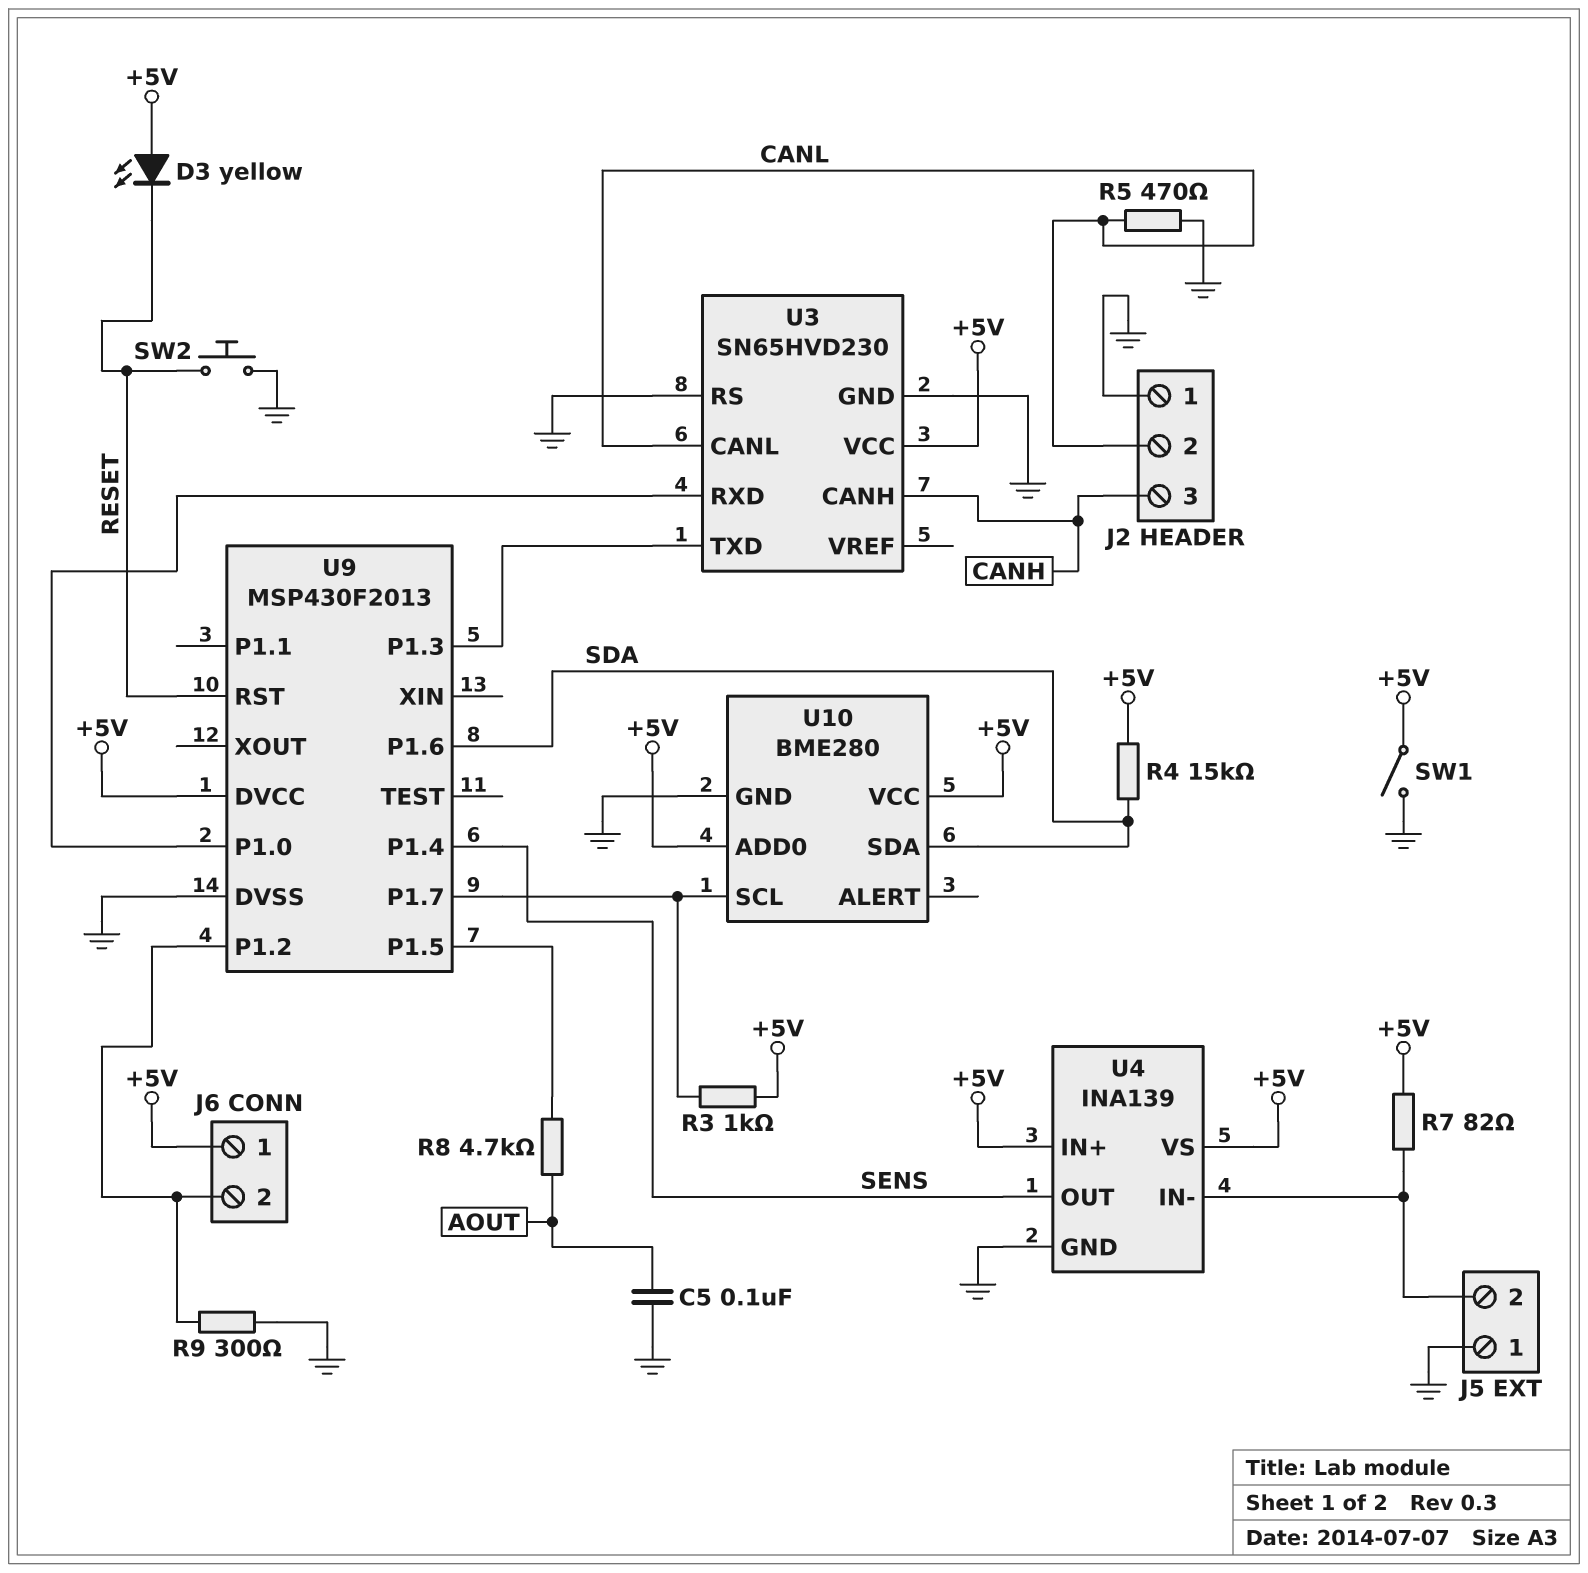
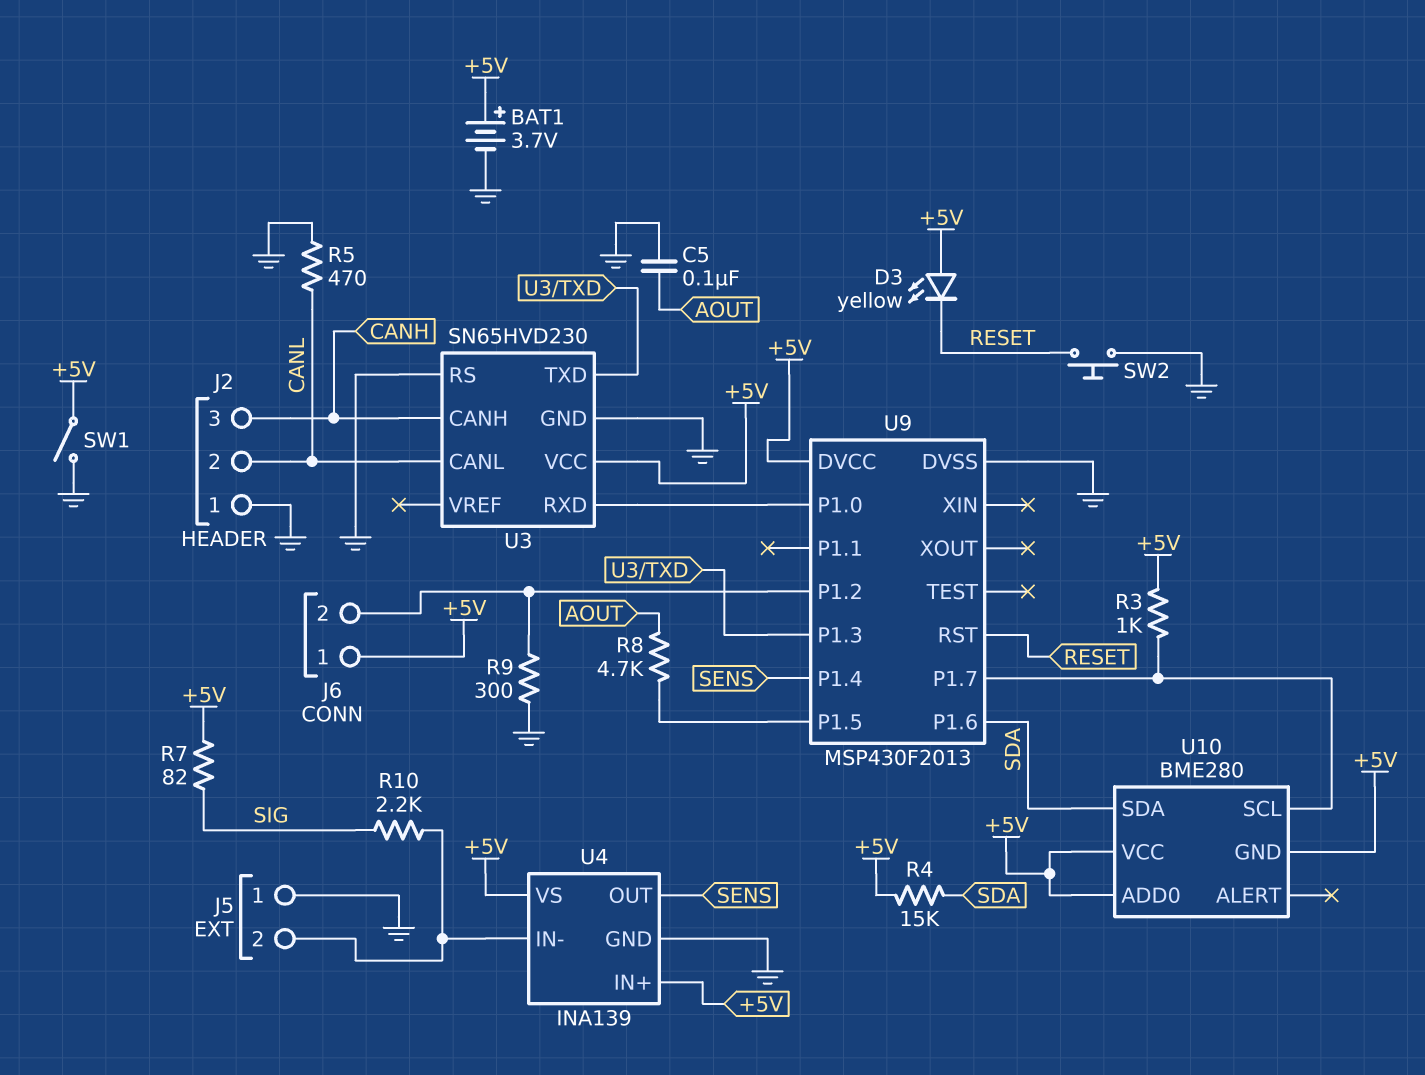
BAT1: none -> 3.7V (plus +5V, minus GND)
R7: 82 (+5V, J5/2) -> 82 (+5V, SIG)
R10: none -> 2.2k (J5/2, SIG)
U10 pin GND: GND -> +5V

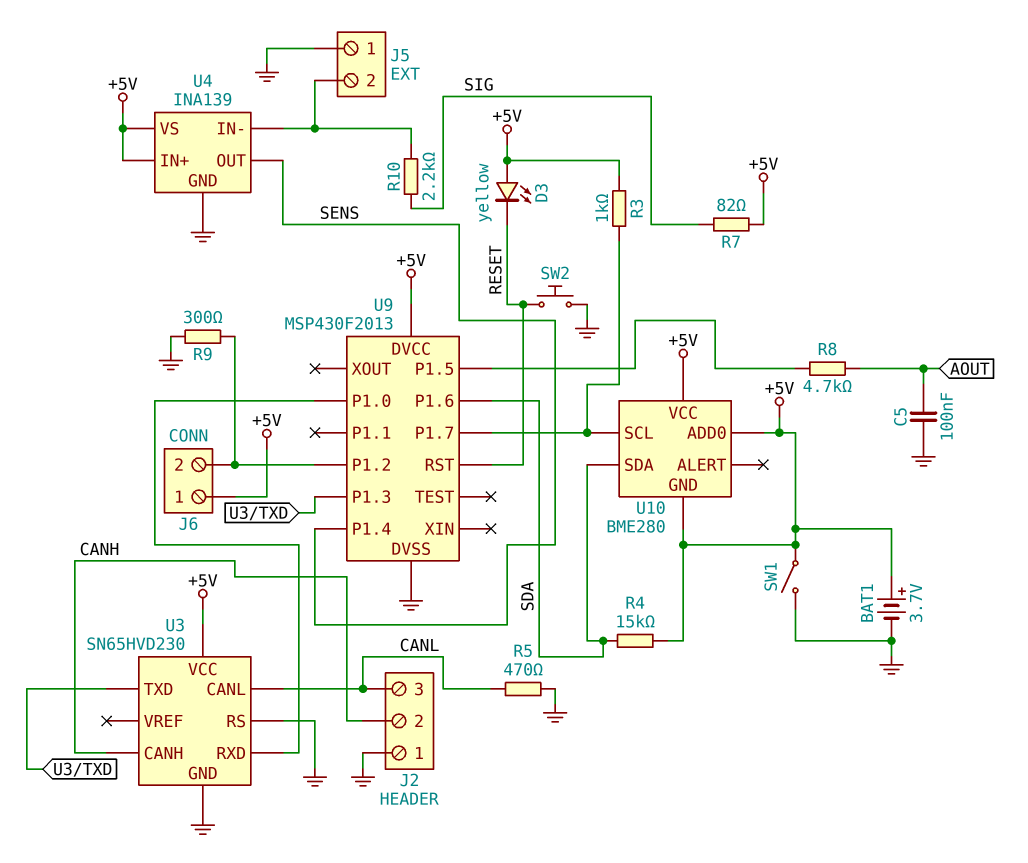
J2 pin 2: CANL -> CANH
J2 pin 3: CANH -> CANL

